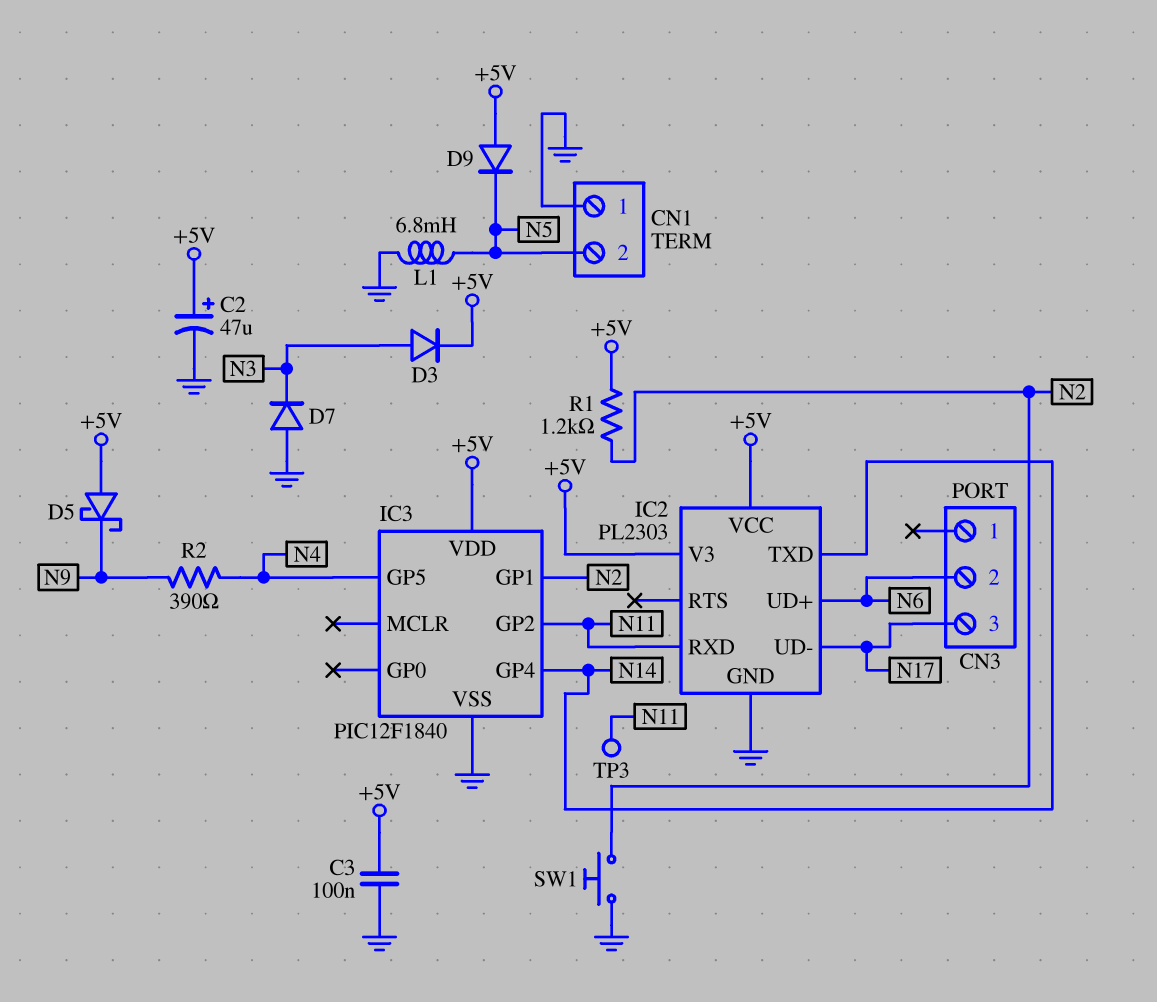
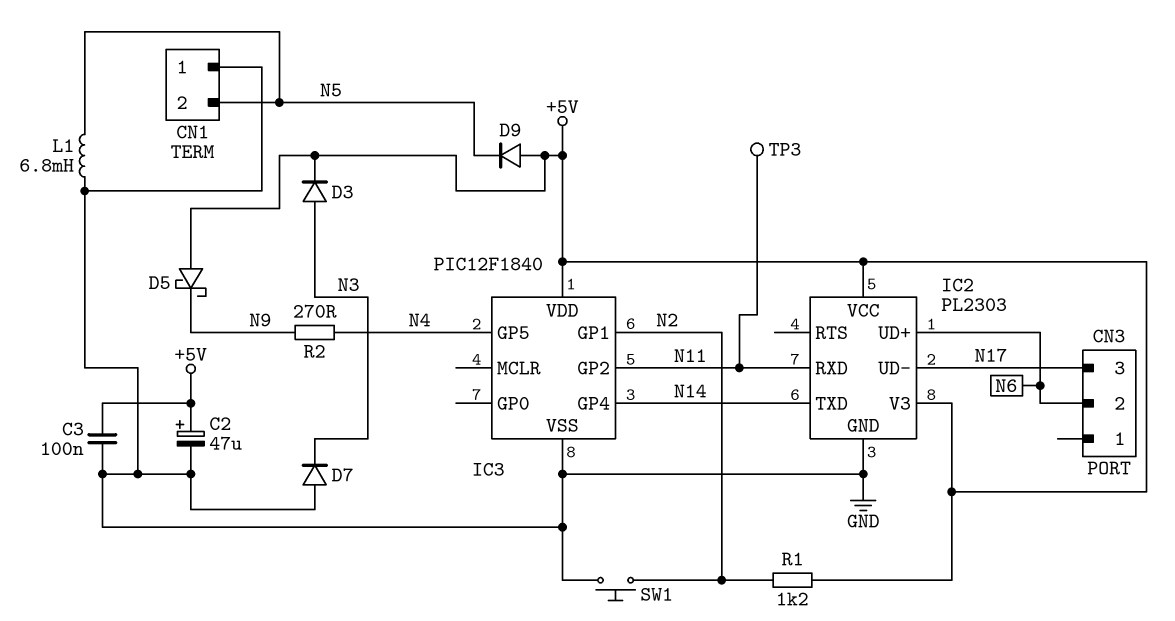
R2: 390 (N4, N9) -> 270 (N4, N9)

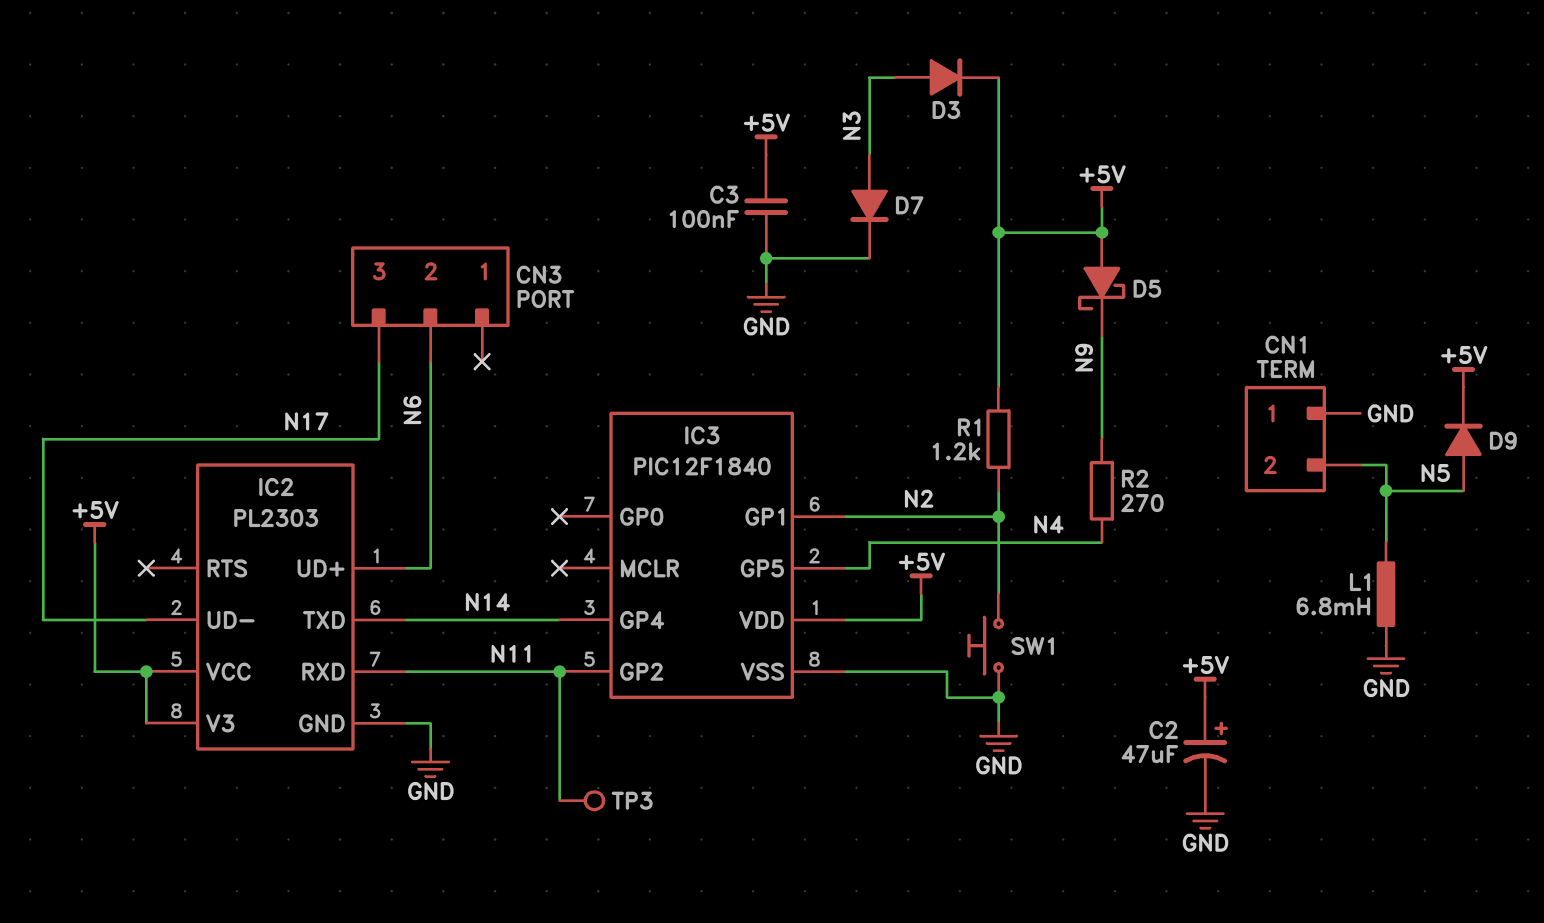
D7: diode (A GND, K N3) -> diode (A N3, K GND)
D9: diode (A +5V, K N5) -> diode (A N5, K +5V)

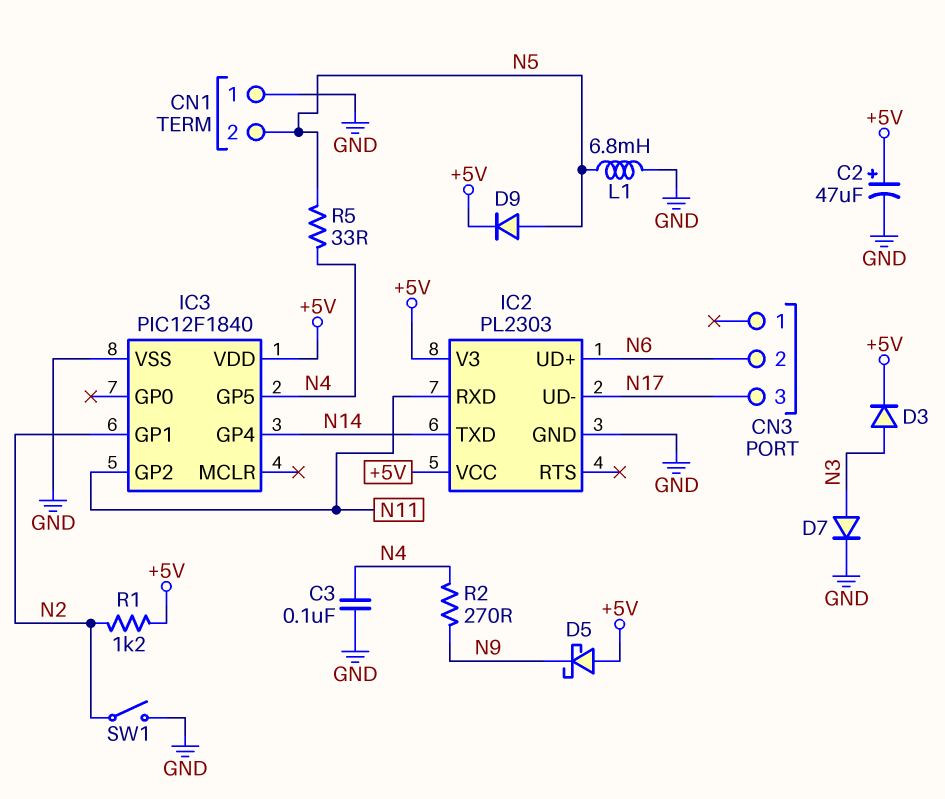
C3: 100nF (+5V, GND) -> 100nF (GND, N4)
R5: none -> 33 (N4, N5)
SW1: button (GND, N2) -> switch (GND, N2)
TP3: test point (N11) -> none

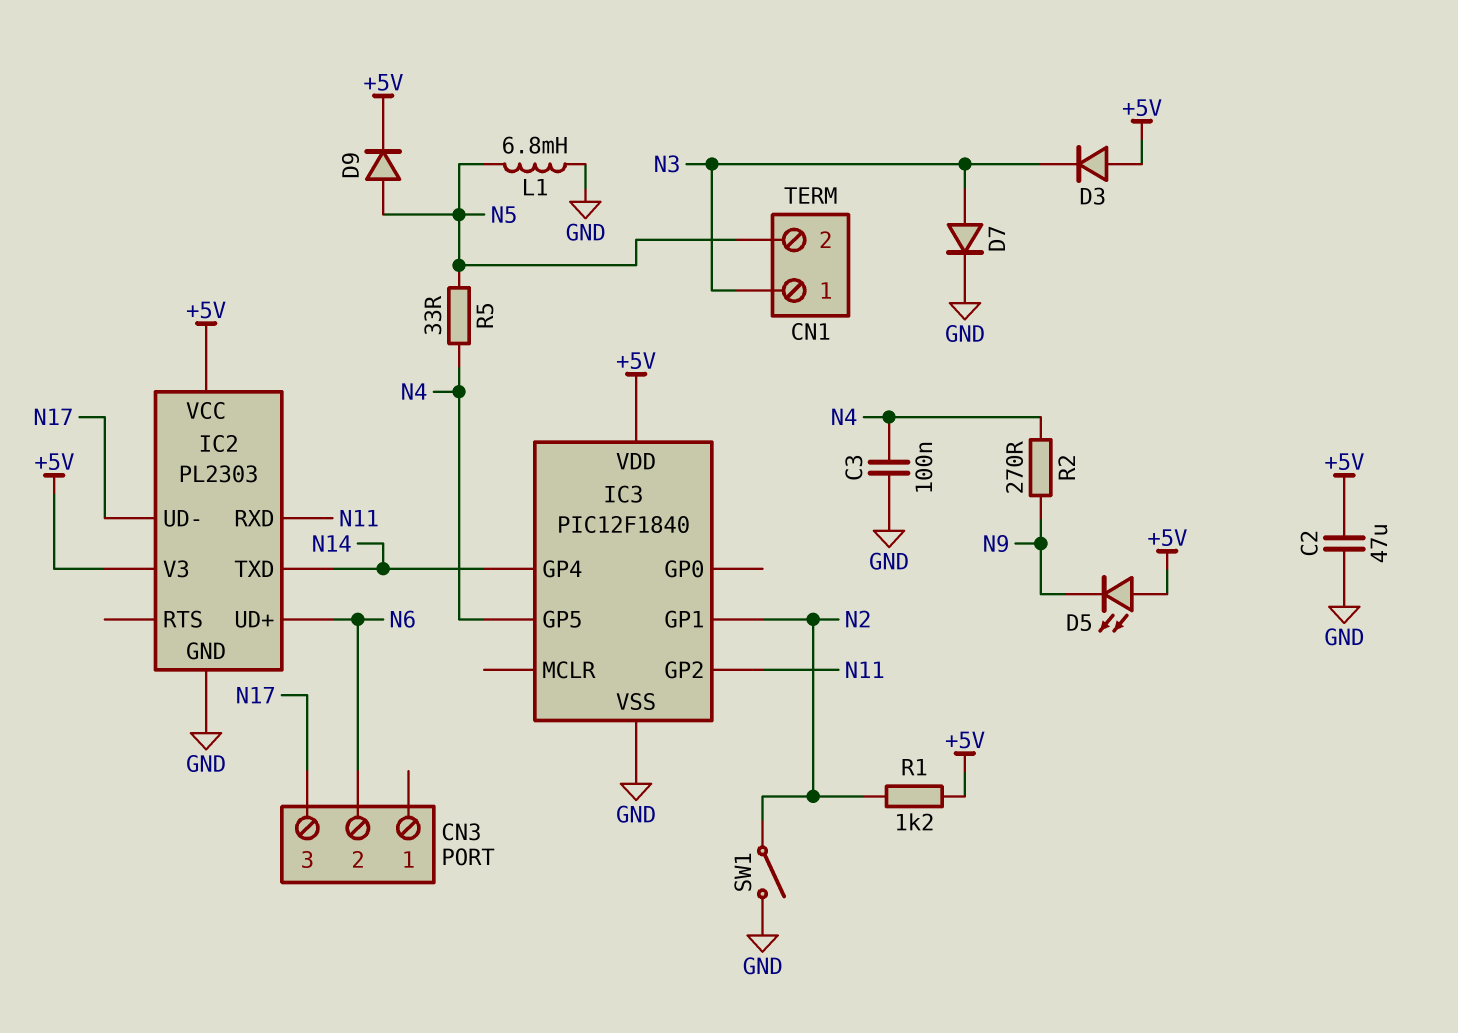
C2: 47uF (plus +5V, minus GND) -> 47uF (+5V, GND)
CN1 pin 1: GND -> N3
D3: diode (A N3, K +5V) -> diode (A +5V, K N3)
D5: schottky (A +5V, K N9) -> LED (A +5V, K N9)

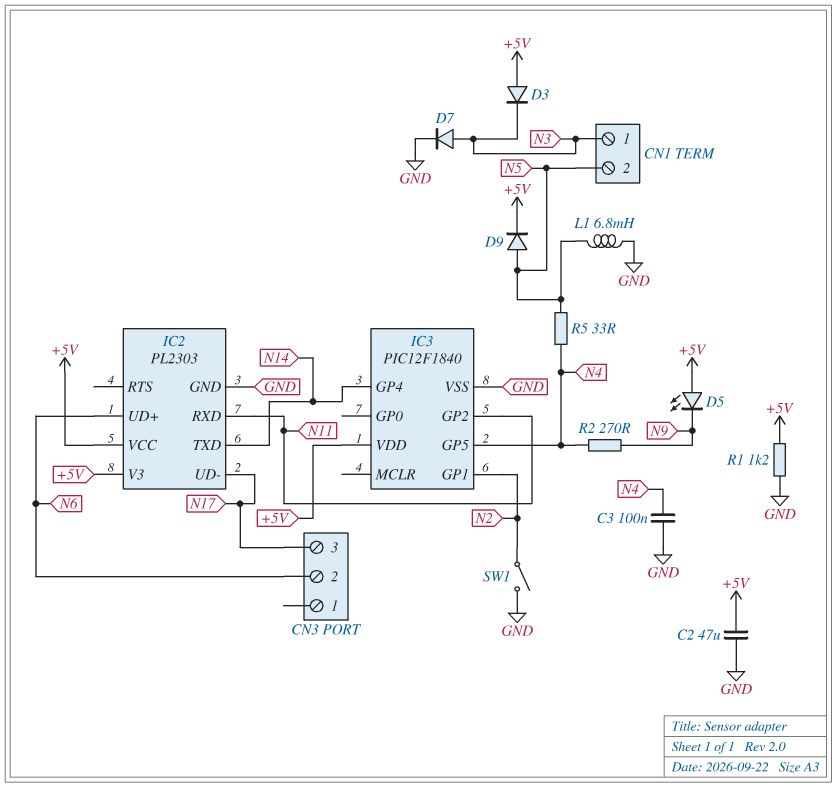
R1: 1.2k (+5V, N2) -> 1.2k (+5V, GND)

